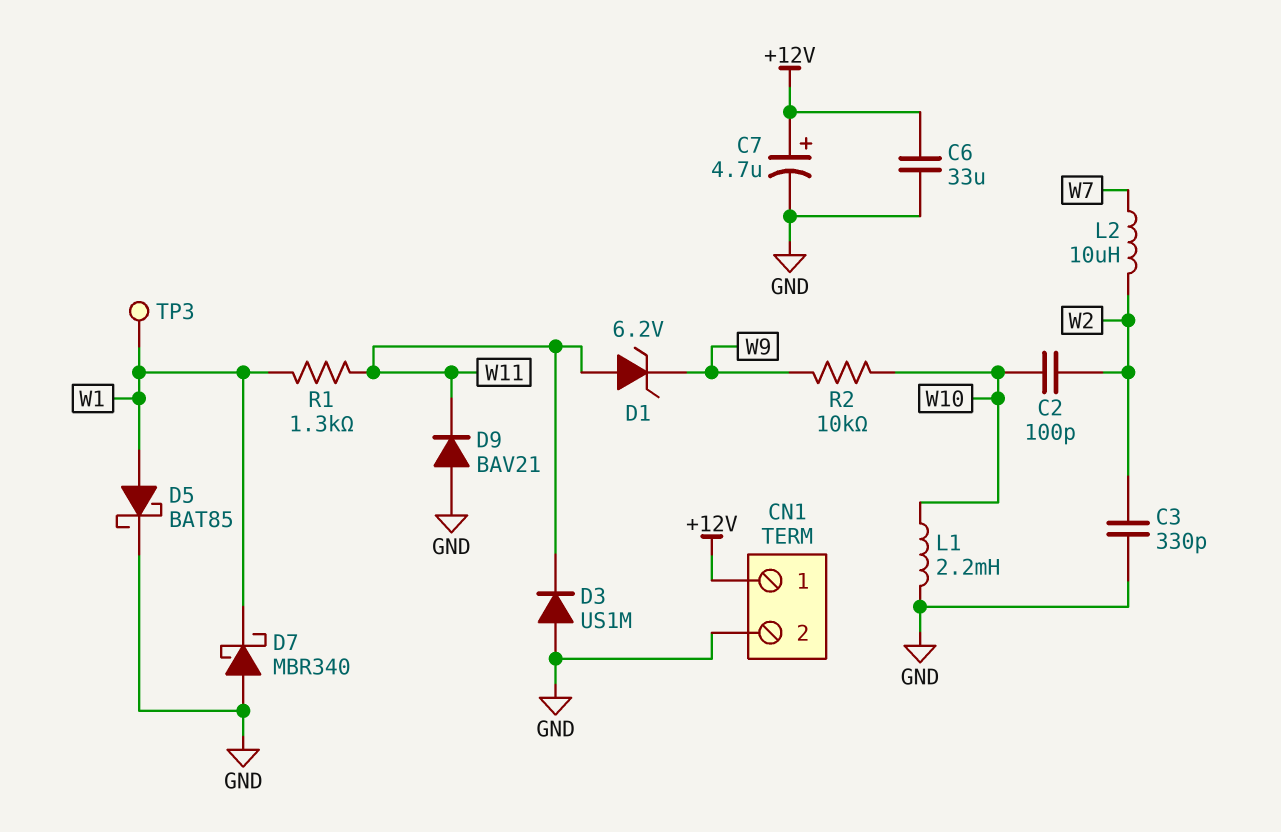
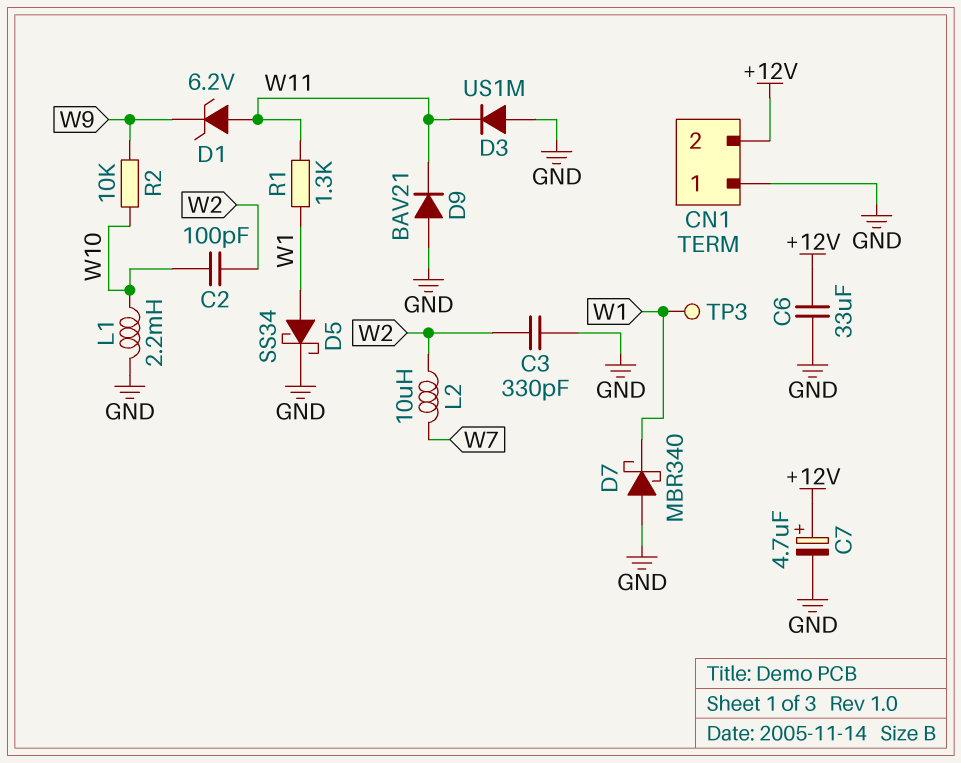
CN1 pin 1: +12V -> GND
CN1 pin 2: GND -> +12V
D5: schottky BAT85 (A W1, K GND) -> schottky SS34 (A W1, K GND)

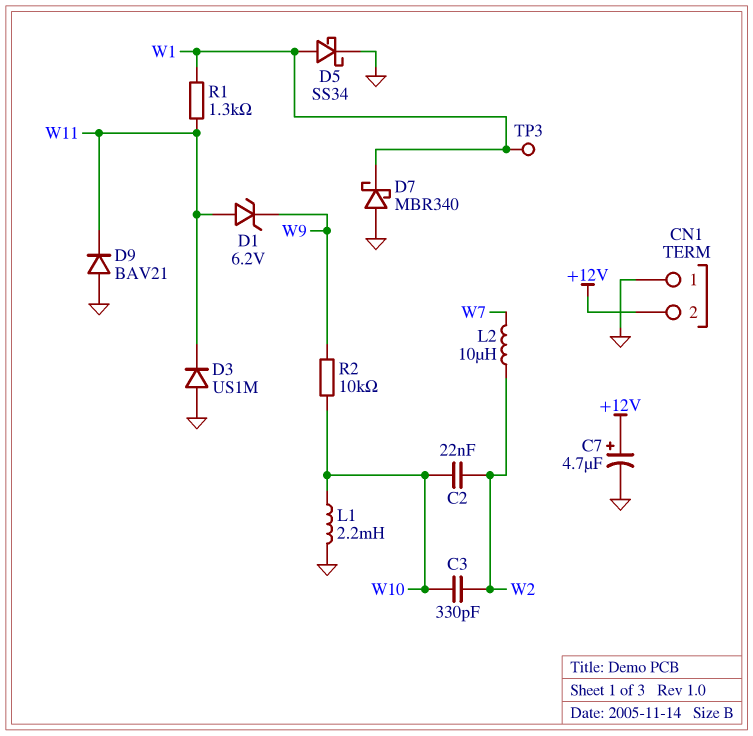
C2: 100pF (W2, W10) -> 22nF (W2, W10)
C3: 330pF (GND, W2) -> 330pF (W2, W10)
C6: 33uF (+12V, GND) -> none

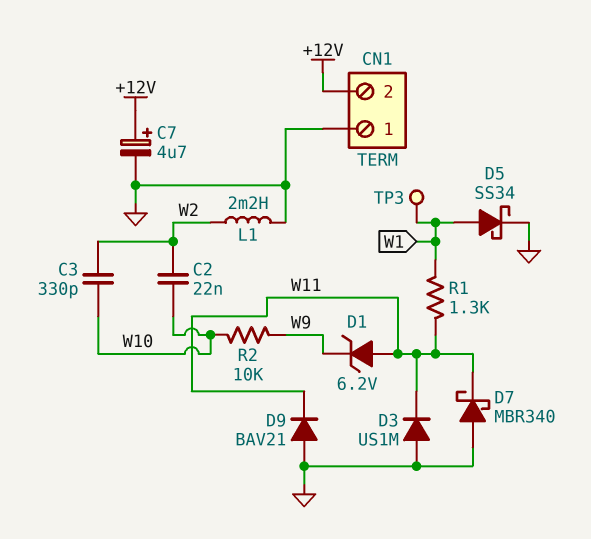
D7: schottky MBR340 (A GND, K W1) -> schottky MBR340 (A GND, K W11)
L1: 2.2mH (GND, W10) -> 2.2mH (GND, W2)
L2: 10uH (W2, W7) -> none

